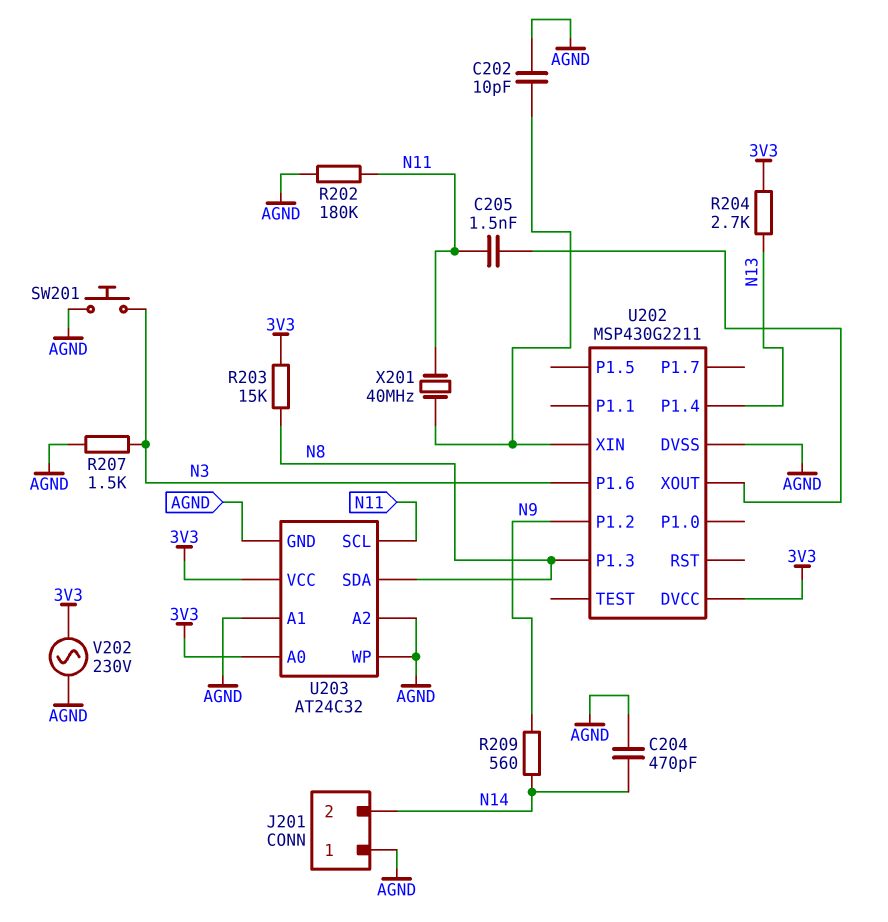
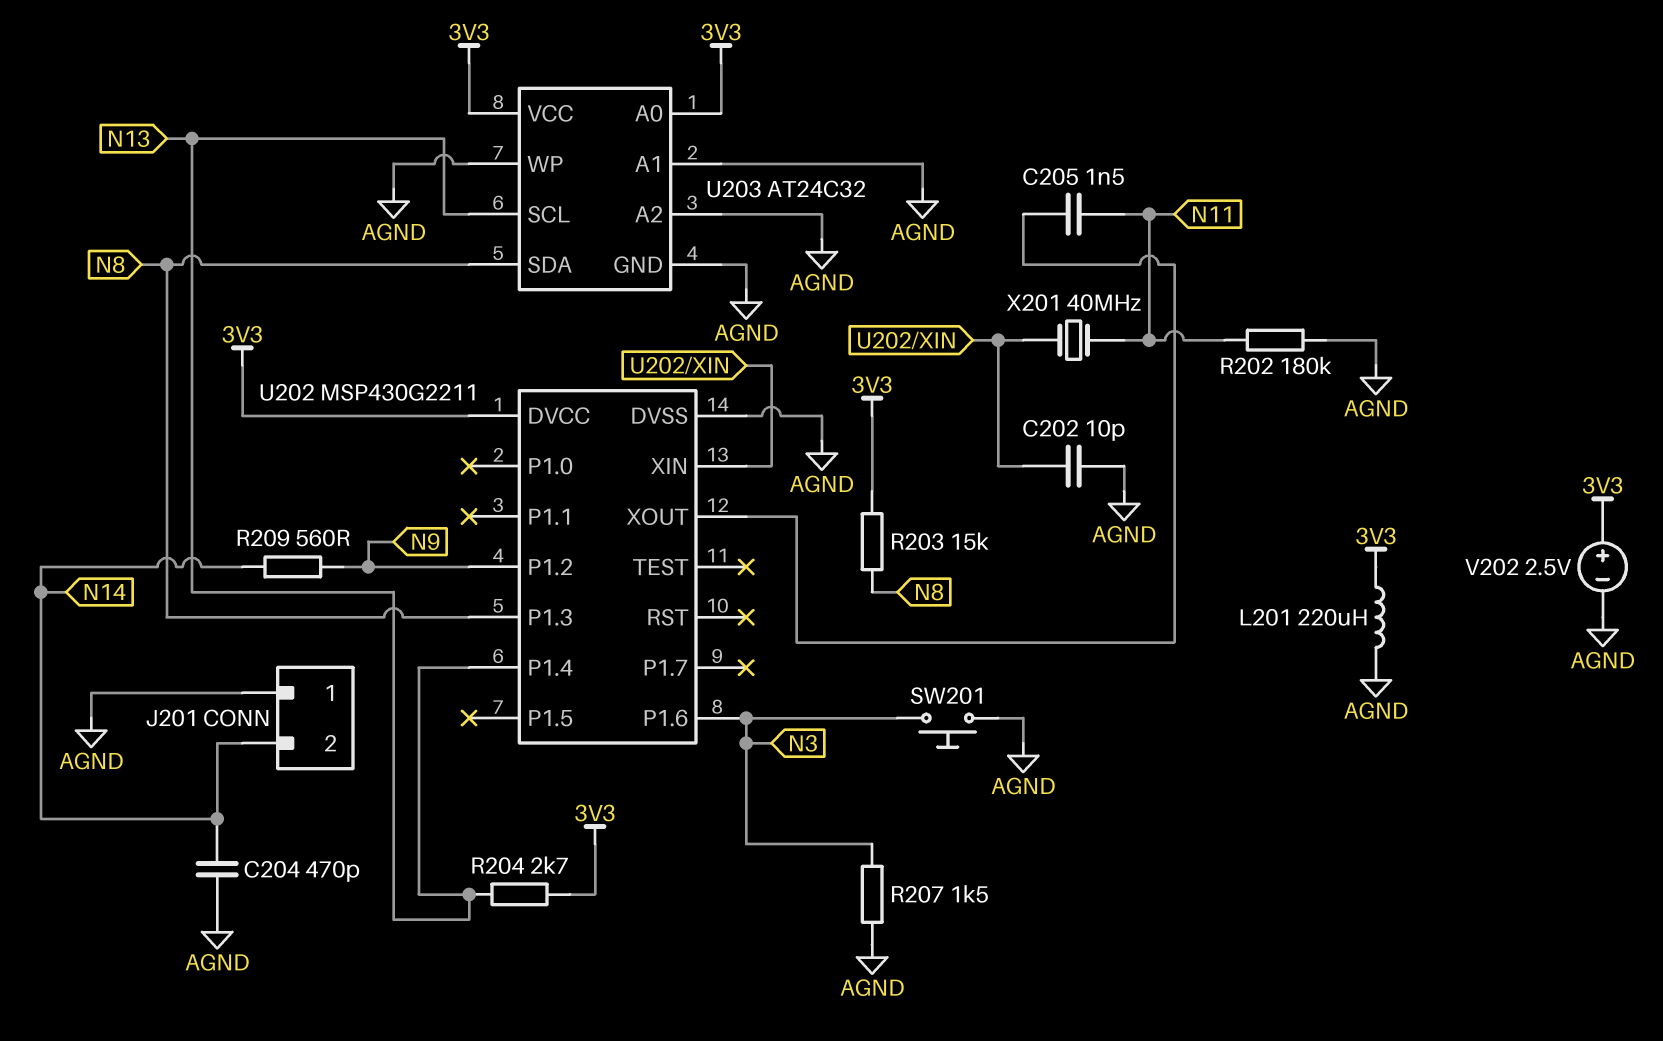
L201: none -> 220uH (3V3, AGND)
U203 pin SCL: N11 -> N13
V202: AC 230V (3V3, AGND) -> 2.5V (plus 3V3, minus AGND)

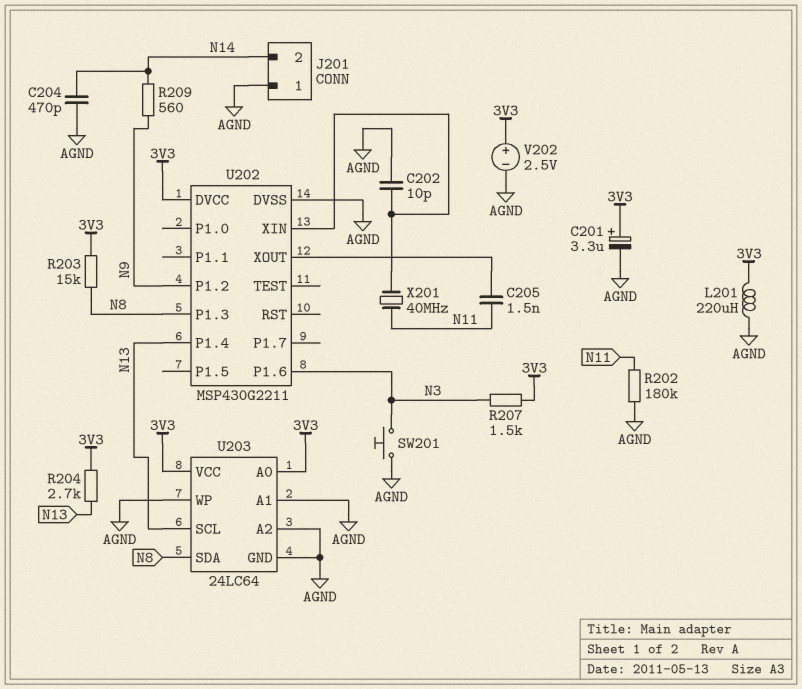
C201: none -> 3.3uF (plus 3V3, minus AGND)
R207: 1.5k (AGND, N3) -> 1.5k (3V3, N3)
U203: AT24C32 -> 24LC64

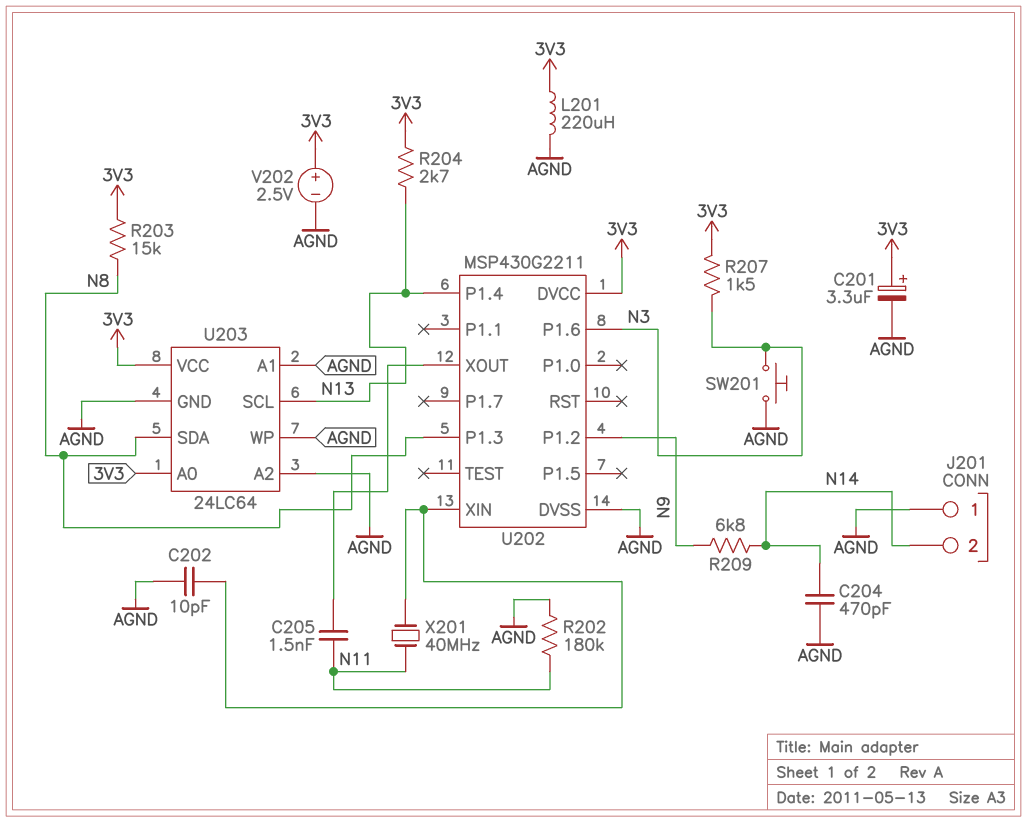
R209: 560 (N9, N14) -> 6.8k (N9, N14)

